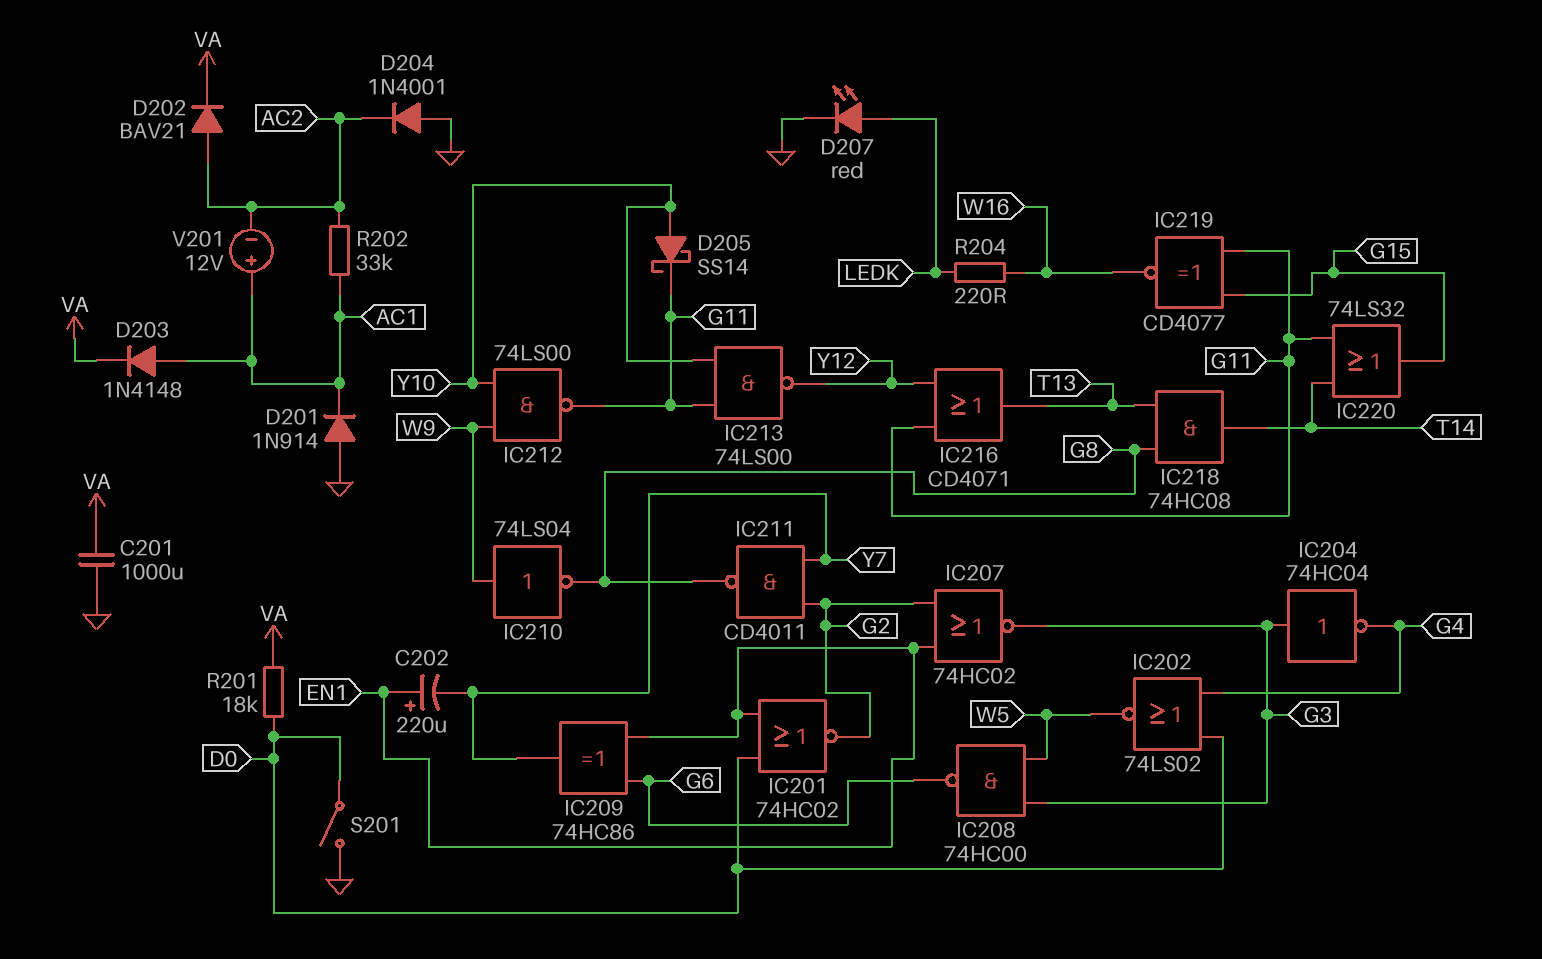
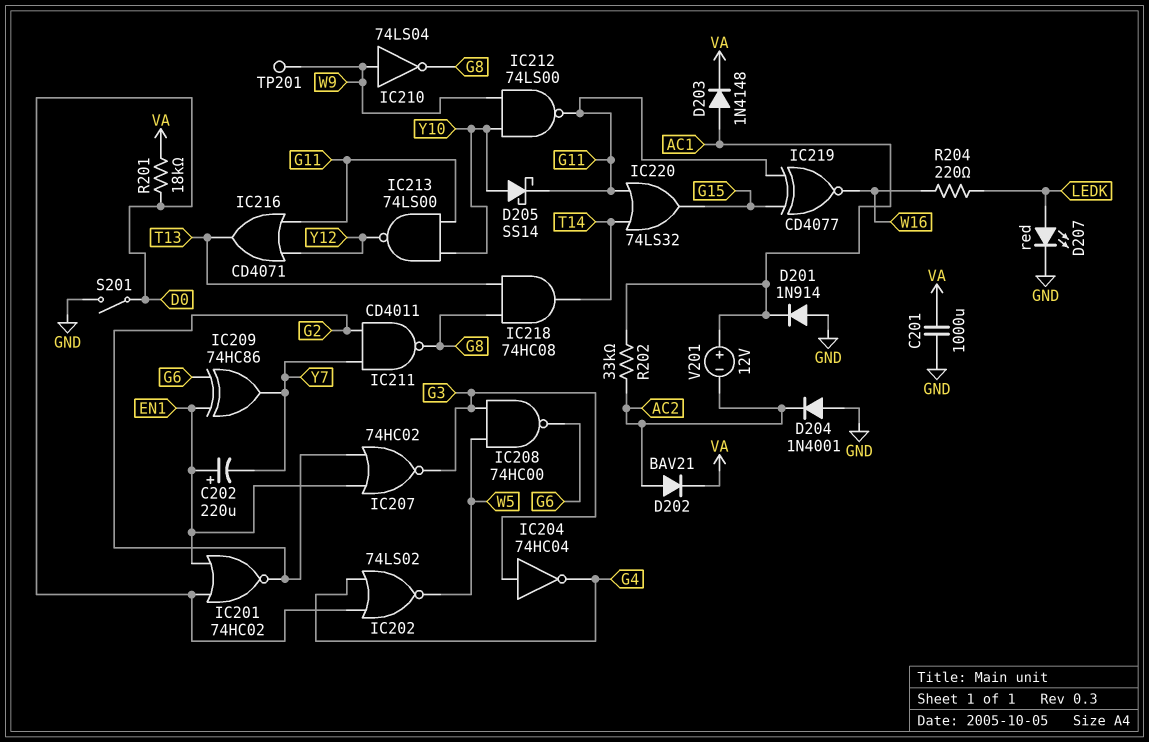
TP201: none -> test point (W9)

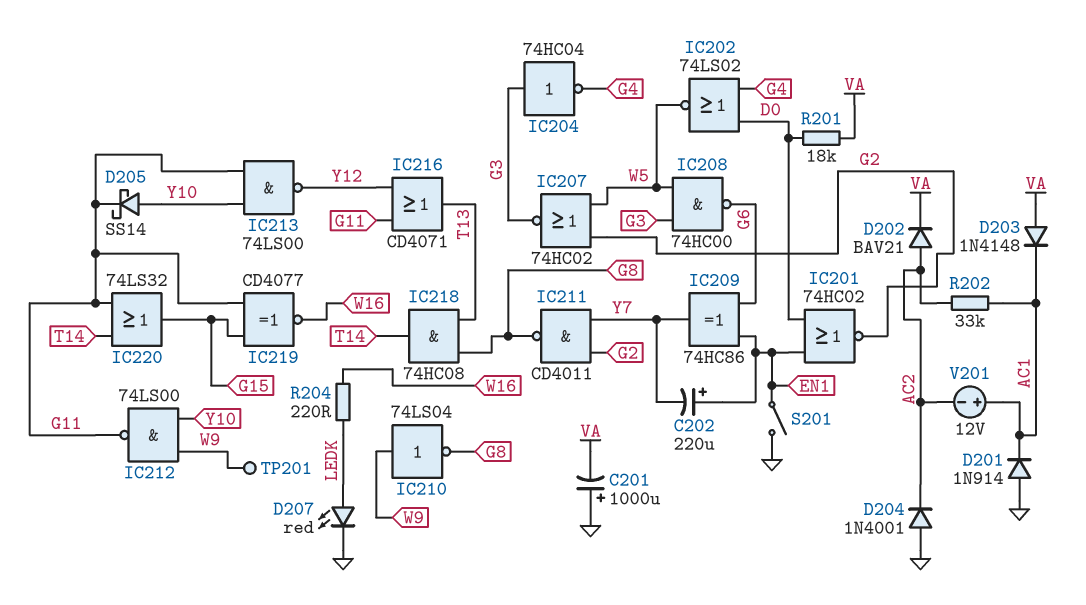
C201: 1000uF (GND, VA) -> 1000uF (plus GND, minus VA)
D203: diode 1N4148 (A AC1, K VA) -> diode 1N4148 (A VA, K AC1)
IC207: NOR 74HC02 (in EN1, in G2, out G3) -> NOR 74HC02 (in G2, in W5, out G3)
S201: switch (D0, GND) -> switch (EN1, GND)

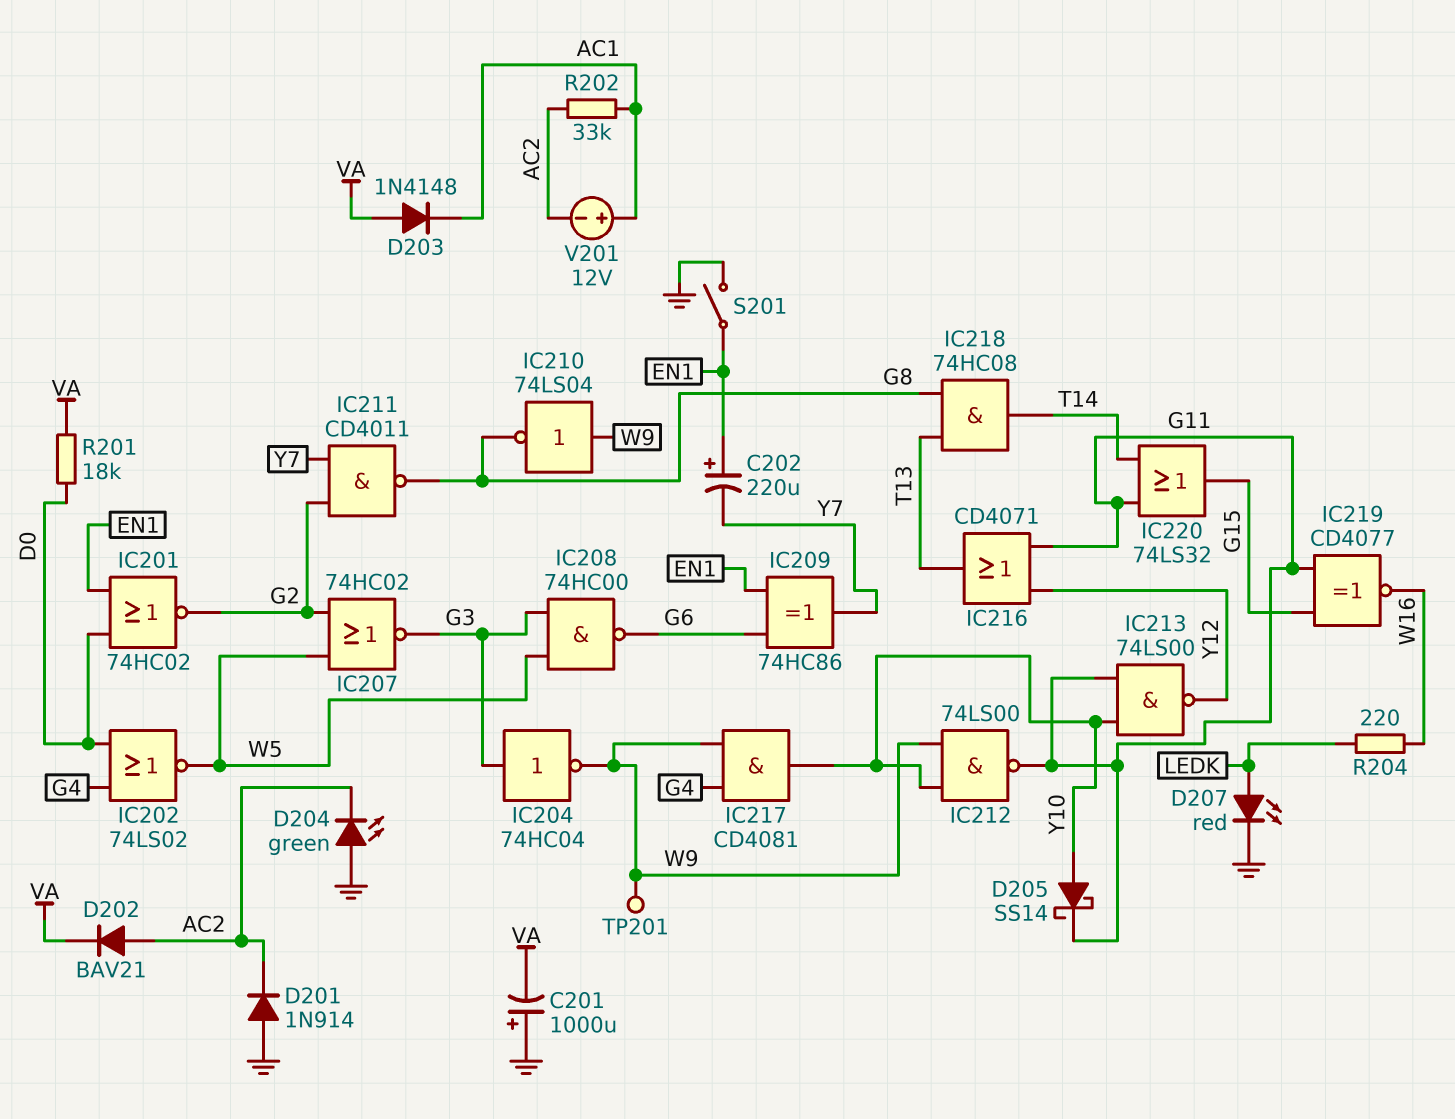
D201: diode 1N914 (A GND, K AC1) -> diode 1N914 (A GND, K AC2)
D204: diode 1N4001 (A GND, K AC2) -> LED green (A GND, K AC2)
IC204: NOT 74HC04 (in G3, out G4) -> NOT 74HC04 (in G3, out W9)
IC217: none -> AND CD4081 (in G4, in W9, out Y10)

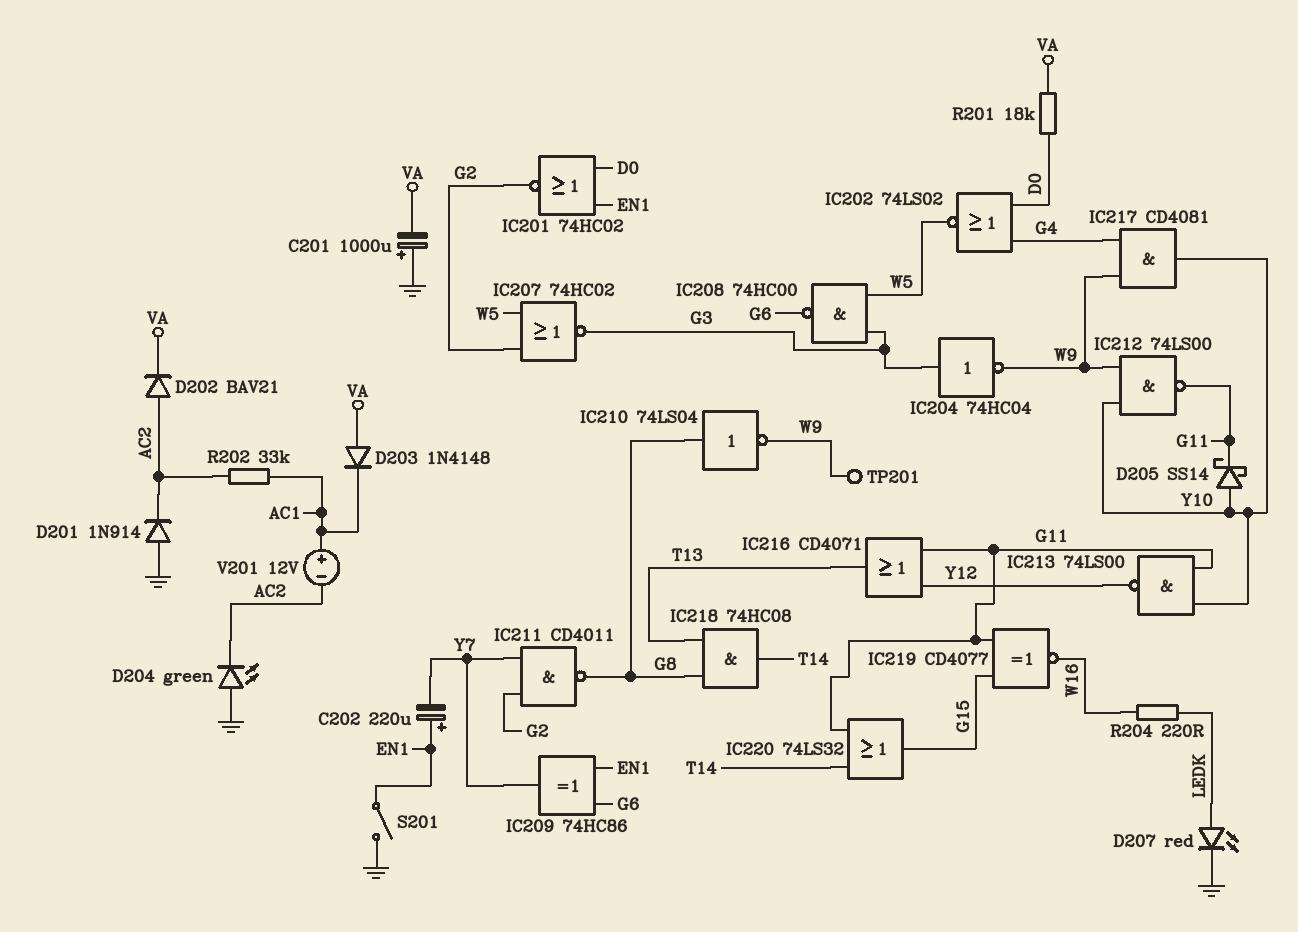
IC210: NOT 74LS04 (in W9, out G8) -> NOT 74LS04 (in G8, out W9)

